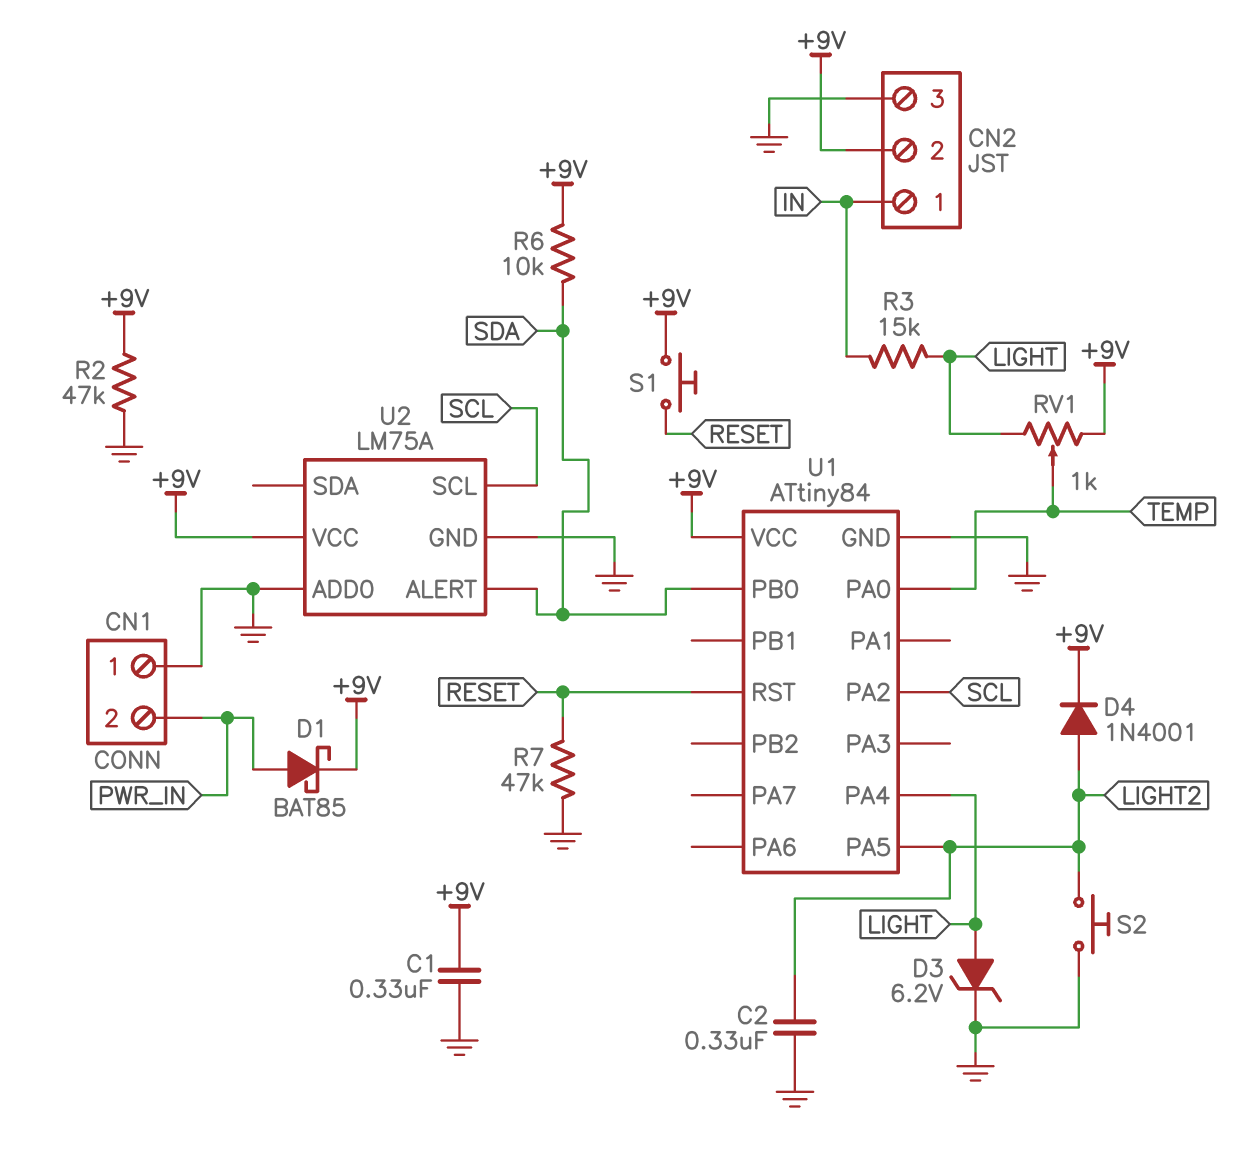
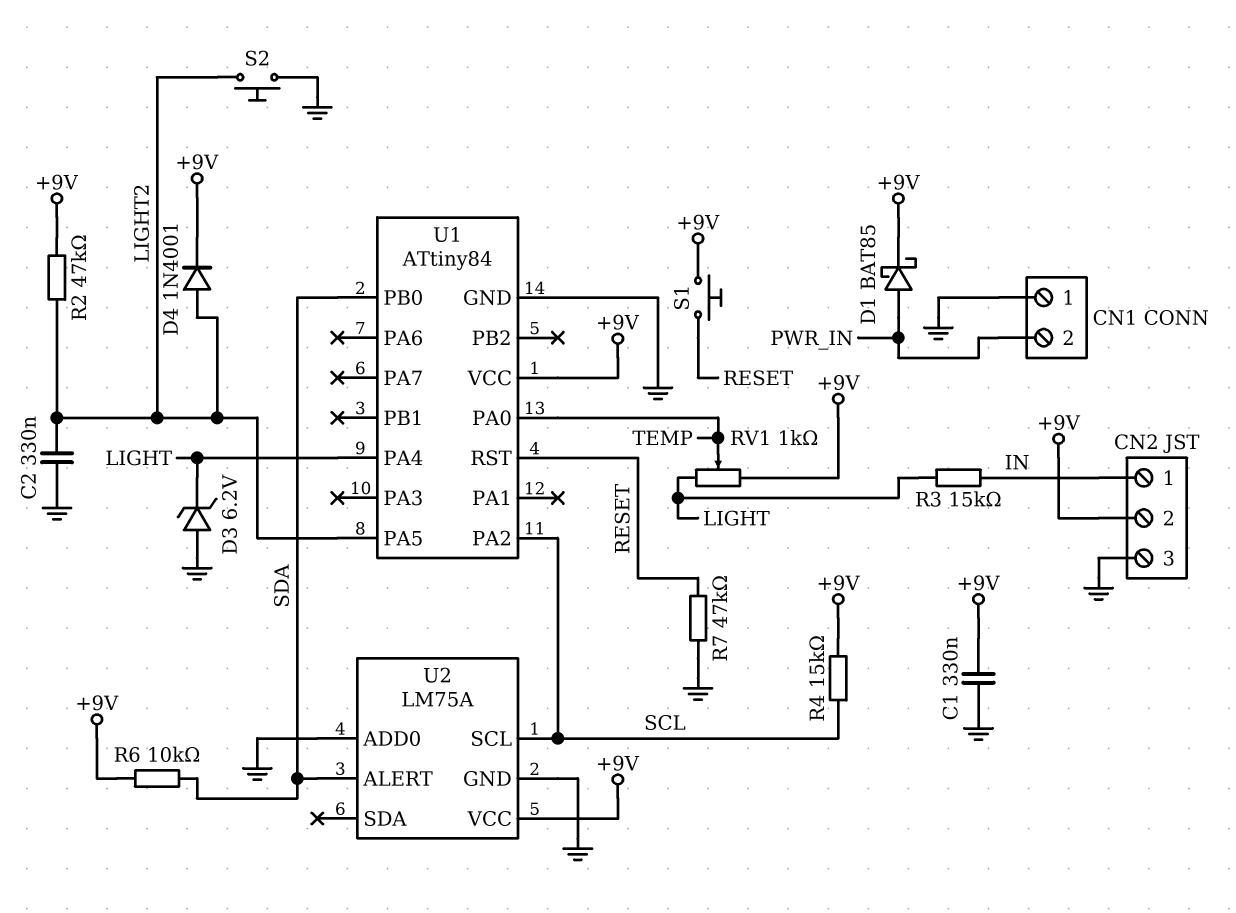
D3: zener 6.2V (A LIGHT, K GND) -> zener 6.2V (A GND, K LIGHT)
R2: 47k (+9V, GND) -> 47k (+9V, LIGHT2)
R4: none -> 15k (+9V, SCL)

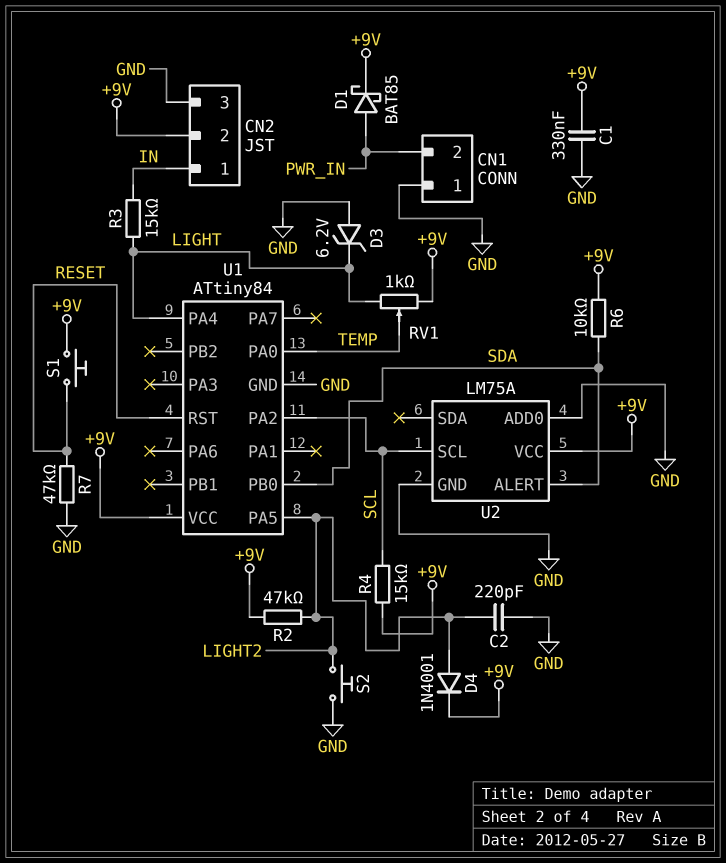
C2: 330nF (GND, LIGHT2) -> 220pF (GND, LIGHT2)

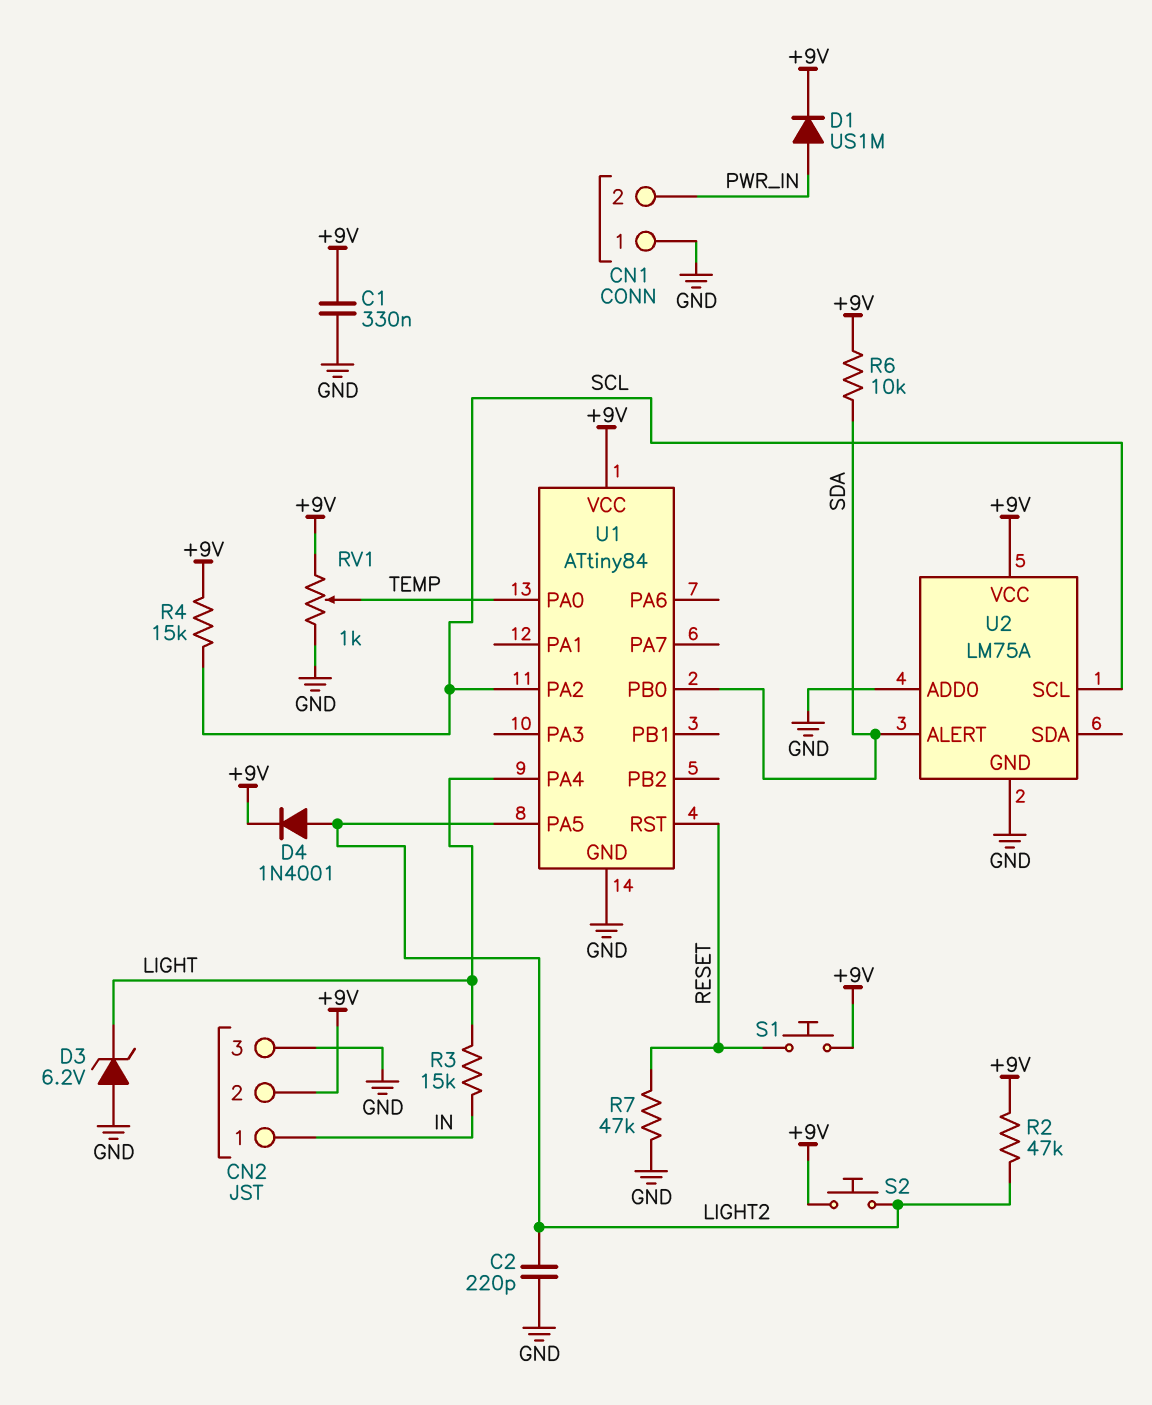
D1: schottky BAT85 (A PWR_IN, K +9V) -> diode US1M (A PWR_IN, K +9V)
RV1: 1k (+9V, LIGHT, wiper TEMP) -> 1k (+9V, GND, wiper TEMP)
S2: button (GND, LIGHT2) -> button (+9V, LIGHT2)

